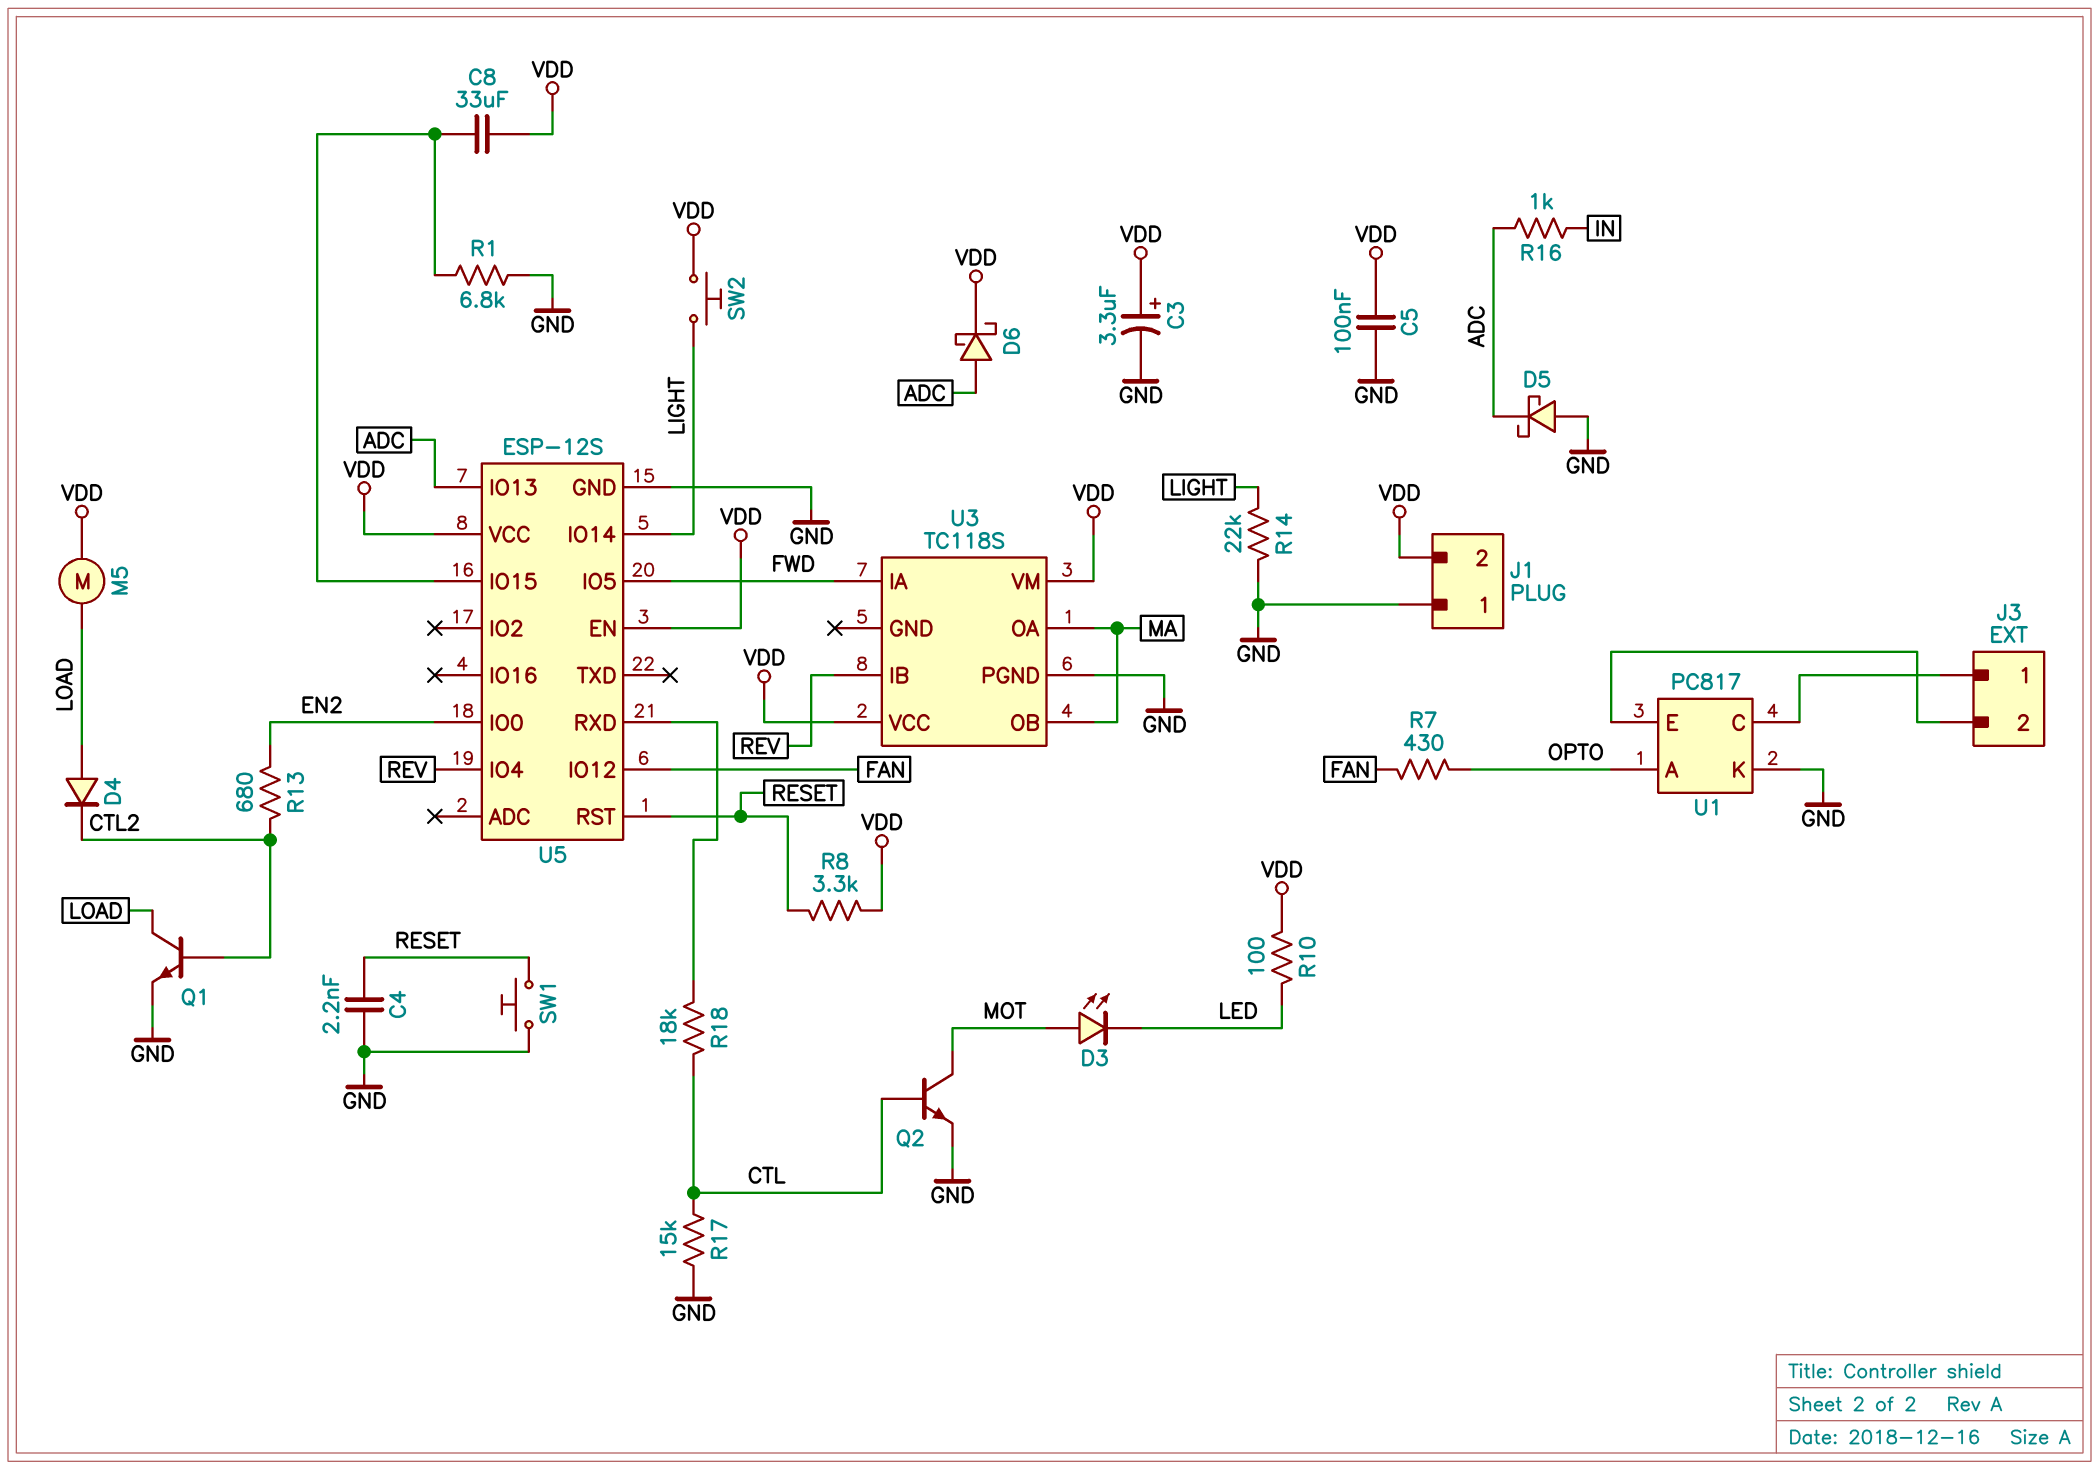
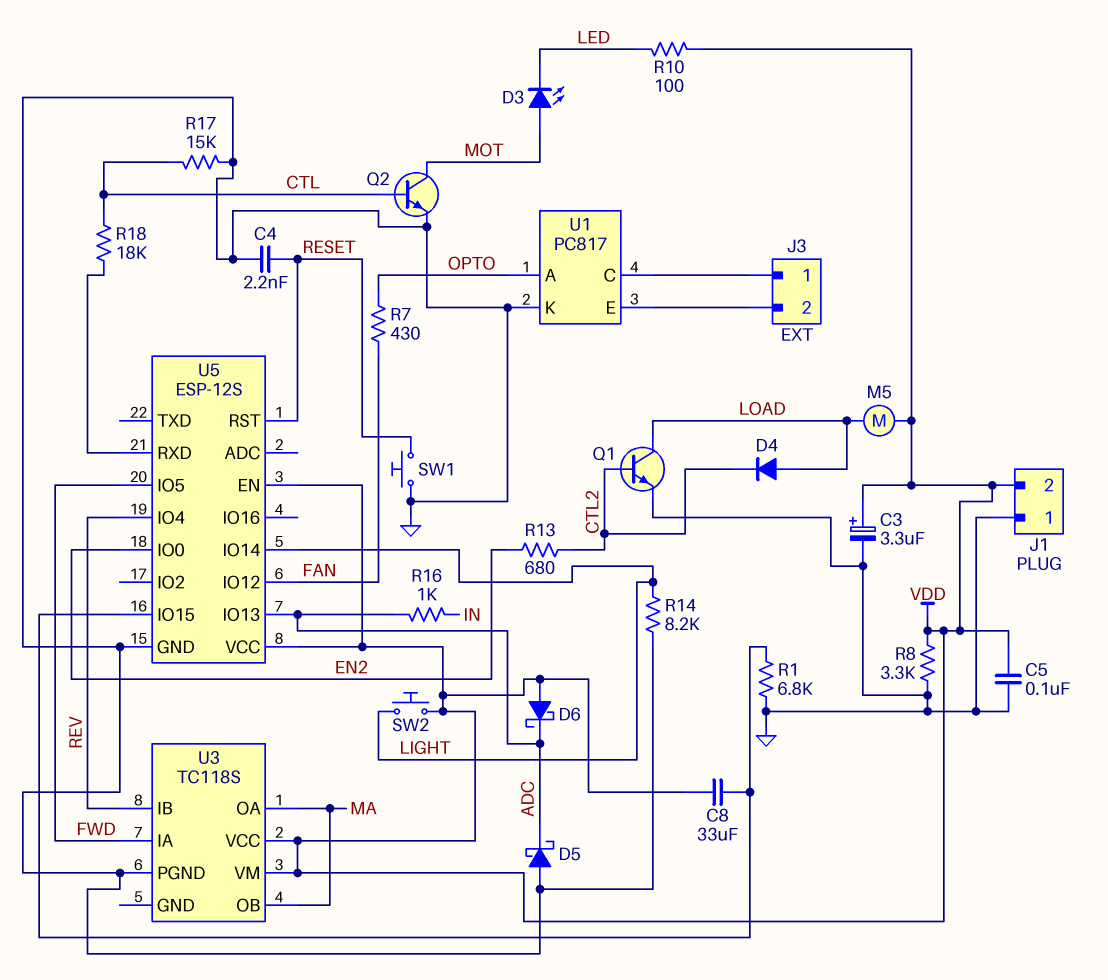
D6: schottky (A ADC, K VDD) -> schottky (A VDD, K ADC)
R8: 3.3k (RESET, VDD) -> 3.3k (GND, VDD)
R14: 22k (GND, LIGHT) -> 8.2k (GND, LIGHT)

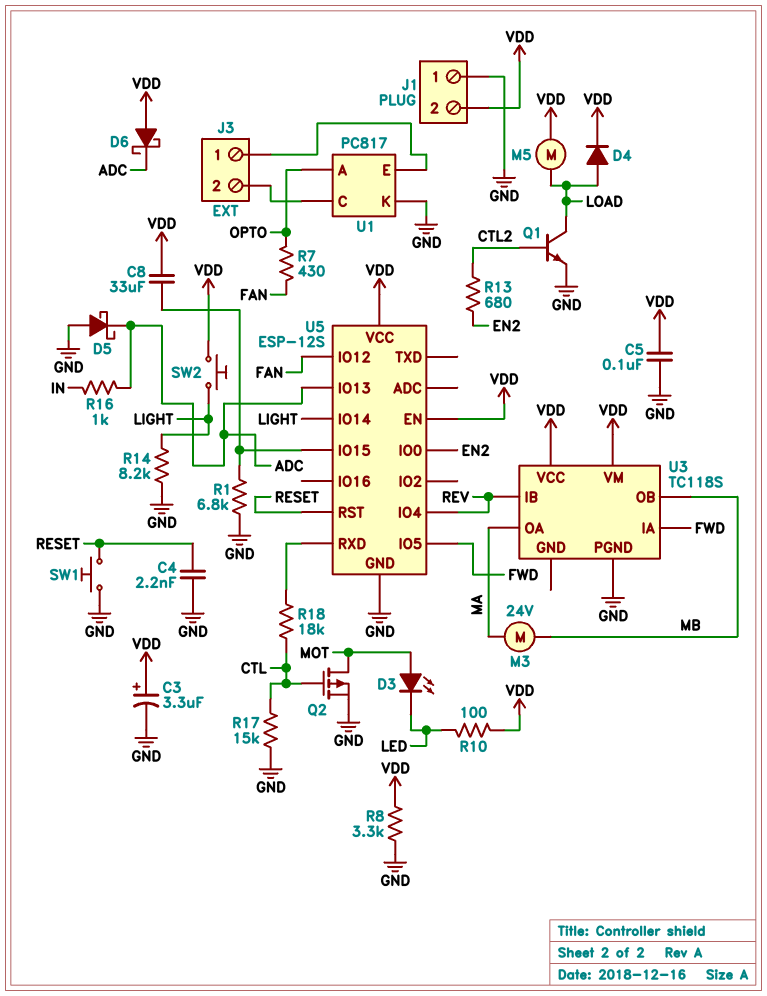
D4: diode (A LOAD, K CTL2) -> diode (A LOAD, K VDD)
M3: none -> motor 24V (MA, MB)
Q2: NPN (B CTL, C MOT, E GND) -> PMOS (G CTL, D MOT, S GND)
U1 pin C: J3/1 -> J3/2
U1 pin E: J3/2 -> J3/1
U3 pin OB: MA -> MB

